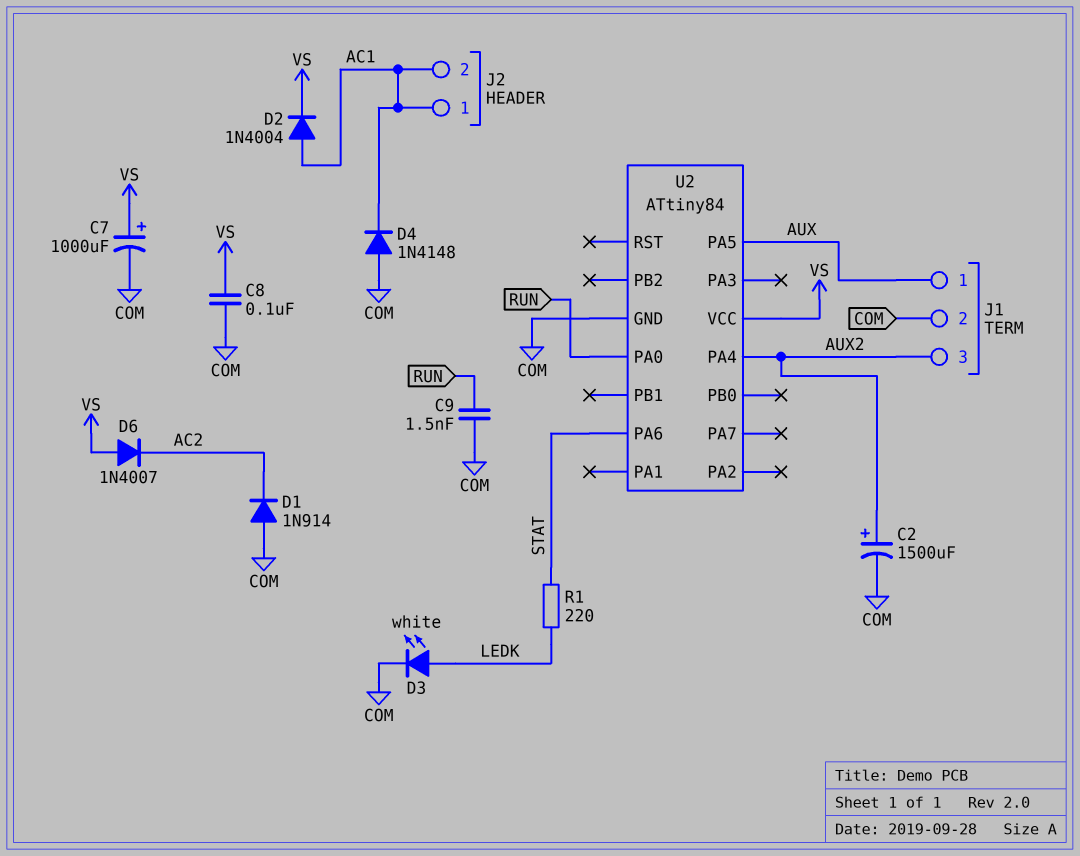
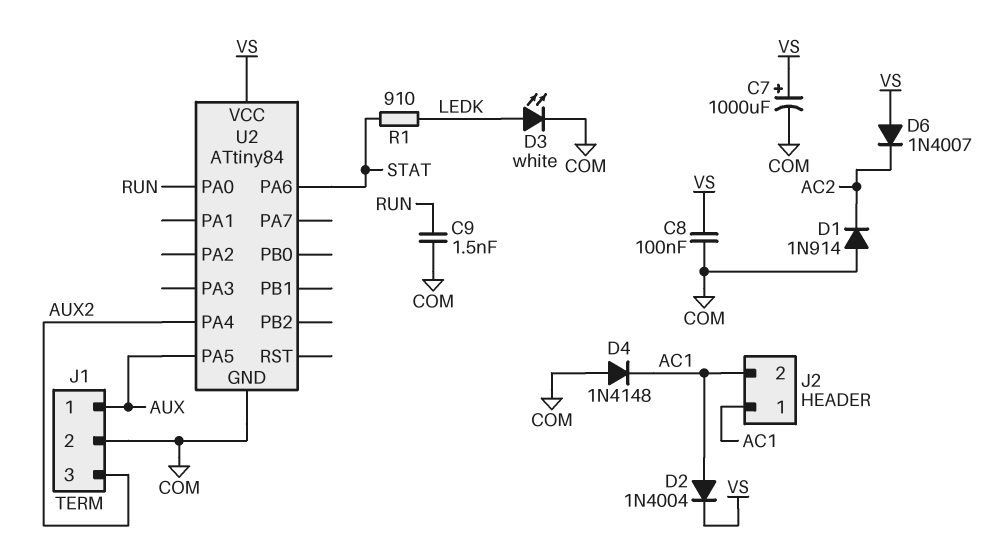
C2: 1500uF (plus AUX2, minus COM) -> none
R1: 220 (LEDK, STAT) -> 910 (LEDK, STAT)

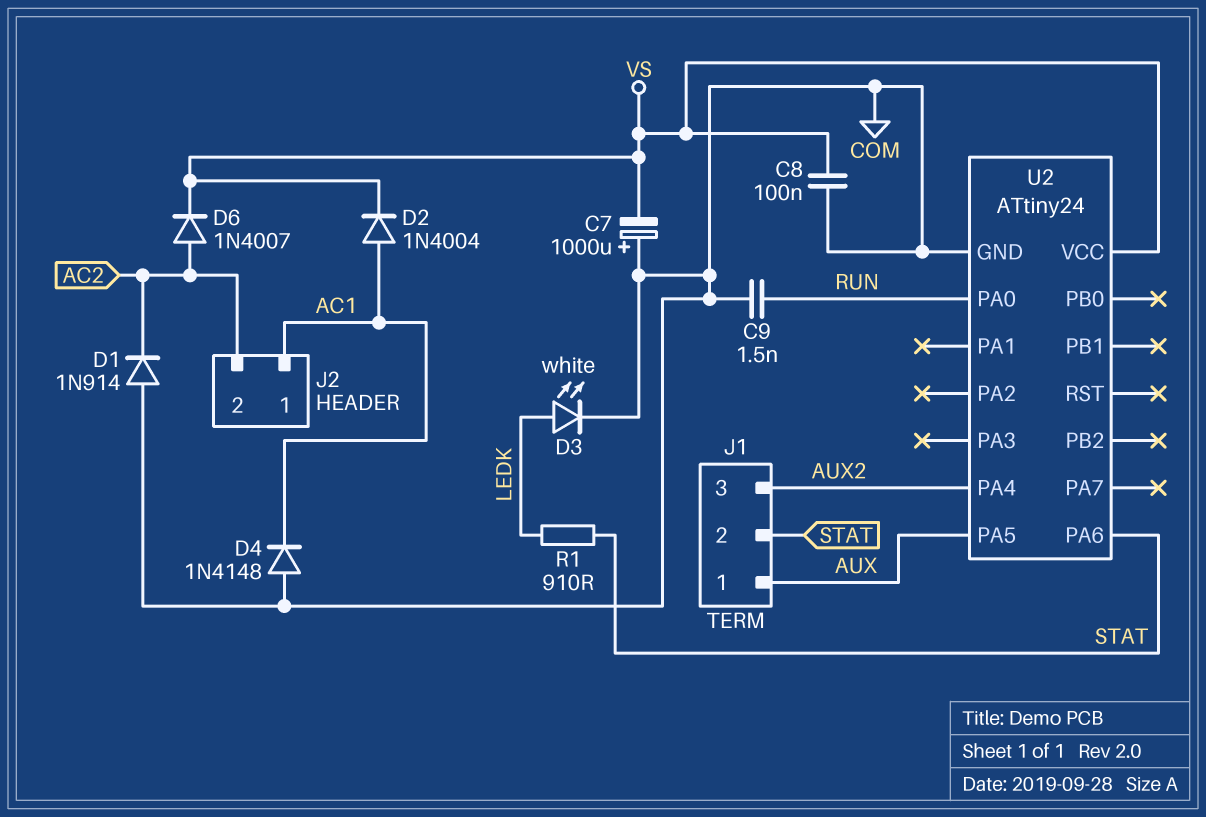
C7: 1000uF (plus VS, minus COM) -> 1000uF (plus COM, minus VS)
D6: diode 1N4007 (A VS, K AC2) -> diode 1N4007 (A AC2, K VS)
J1 pin 2: COM -> STAT
J2 pin 2: AC1 -> AC2
U2: ATtiny84 -> ATtiny24

